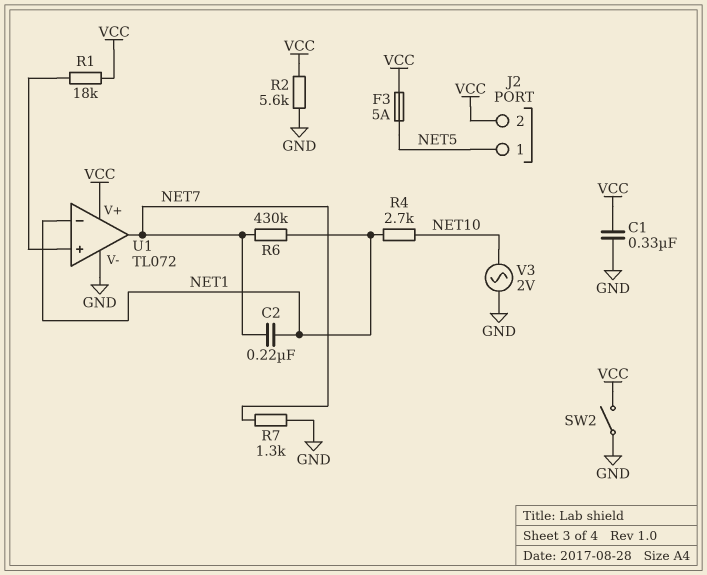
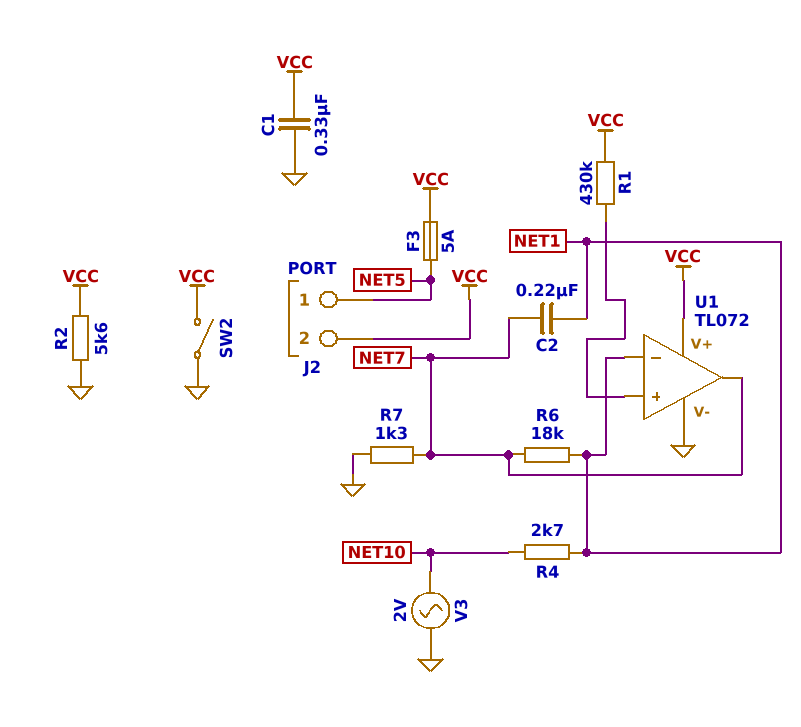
R1: 18k (U1/in+, VCC) -> 430k (U1/in+, VCC)
R6: 430k (NET1, NET7) -> 18k (NET1, NET7)

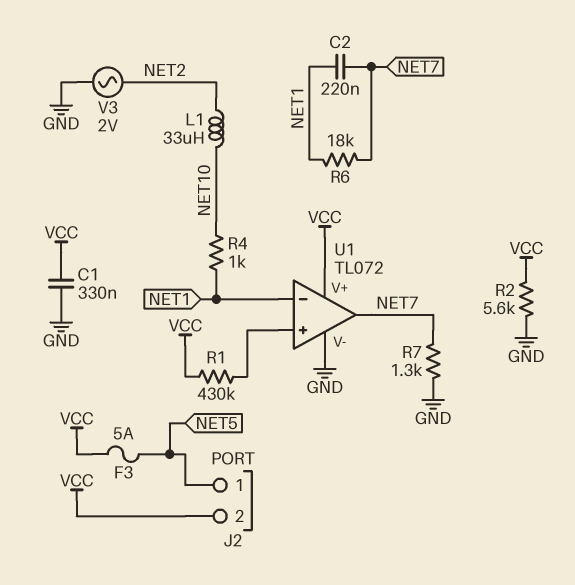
L1: none -> 33uH (NET2, NET10)
R4: 2.7k (NET1, NET10) -> 1k (NET1, NET10)
SW2: switch (GND, VCC) -> none
V3: AC 2V (GND, NET10) -> AC 2V (GND, NET2)

